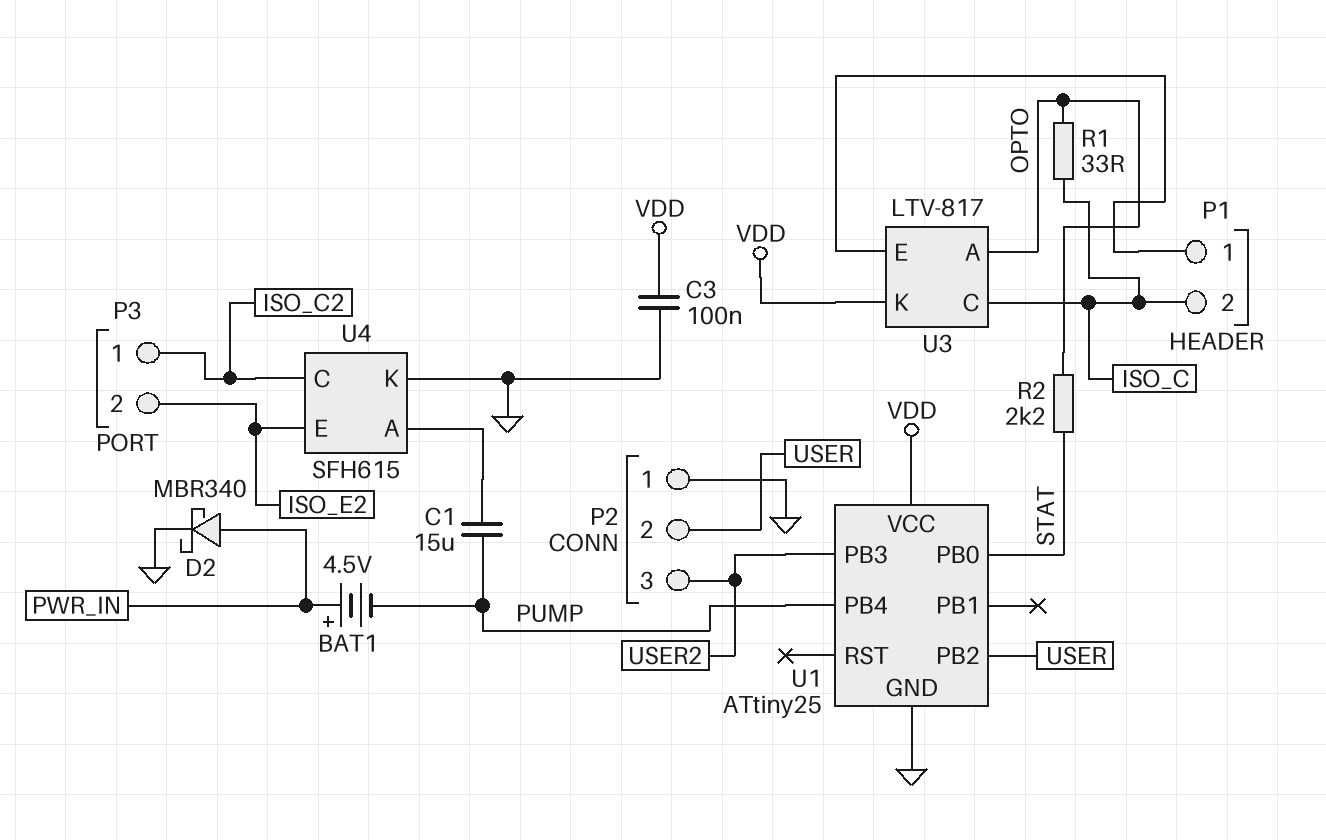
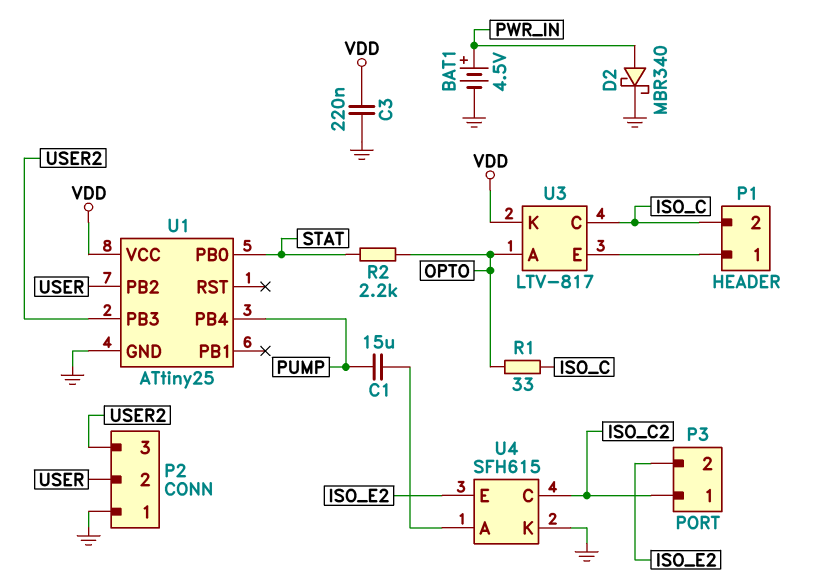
BAT1: 4.5V (plus PWR_IN, minus PUMP) -> 4.5V (plus PWR_IN, minus GND)
C3: 100nF (GND, VDD) -> 220nF (GND, VDD)

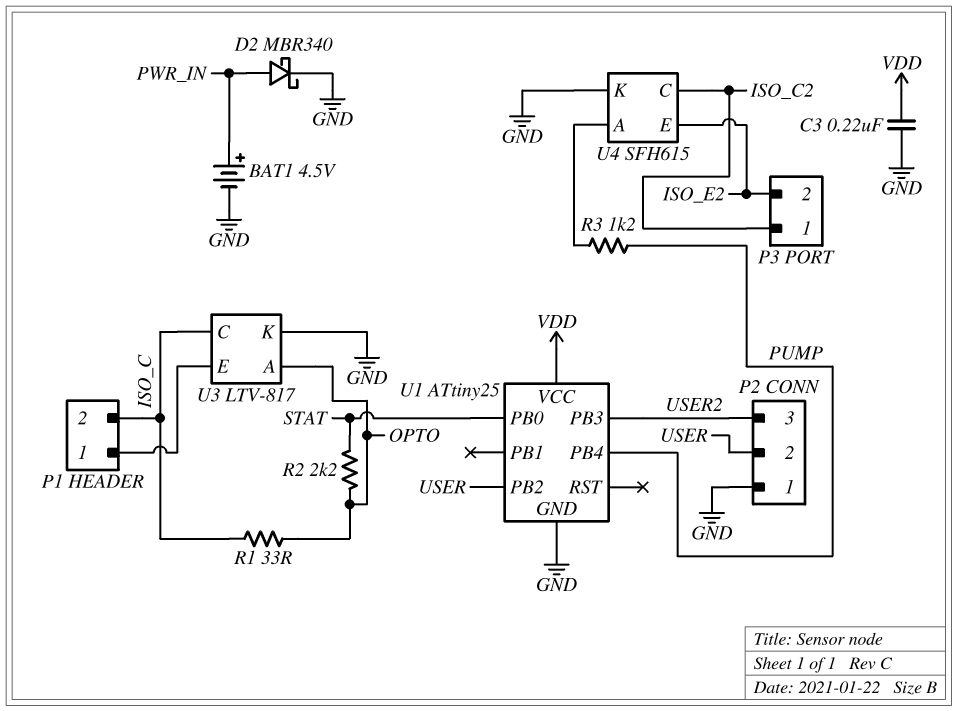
C1: 15uF (PUMP, U4/A) -> none
R3: none -> 1.2k (PUMP, U4/A)
U3 pin K: VDD -> GND

